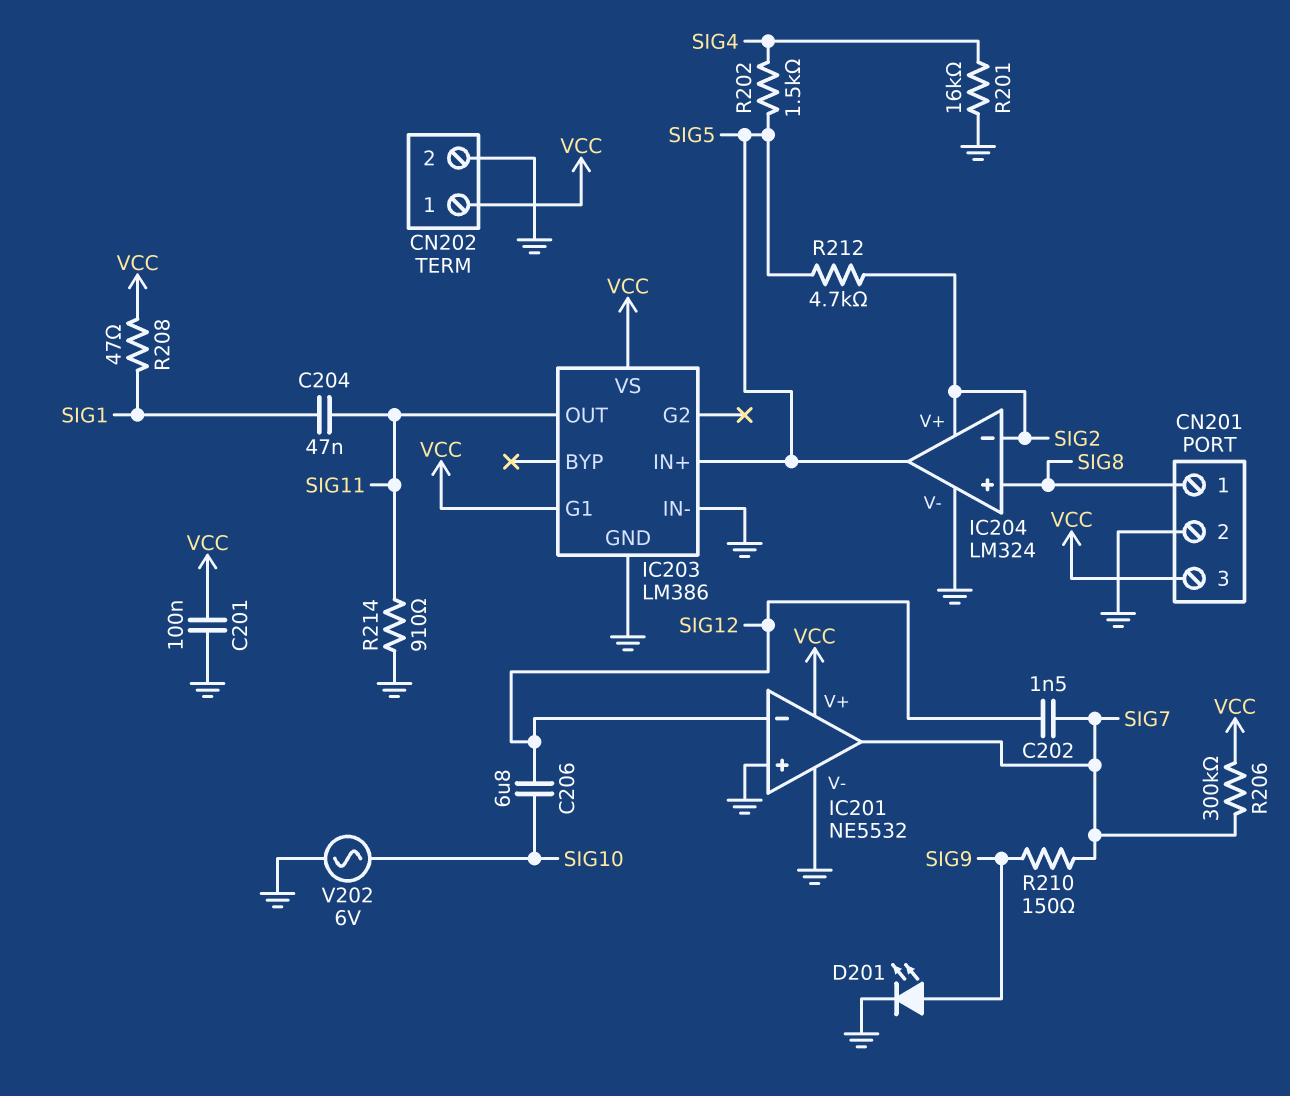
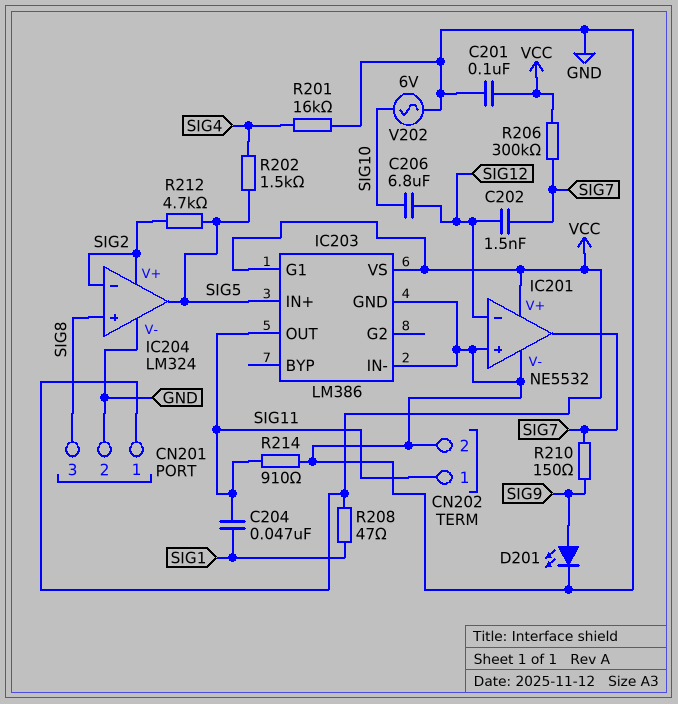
CN201 pin 1: SIG8 -> VCC
CN201 pin 3: VCC -> SIG8
CN202 pin 1: VCC -> SIG11

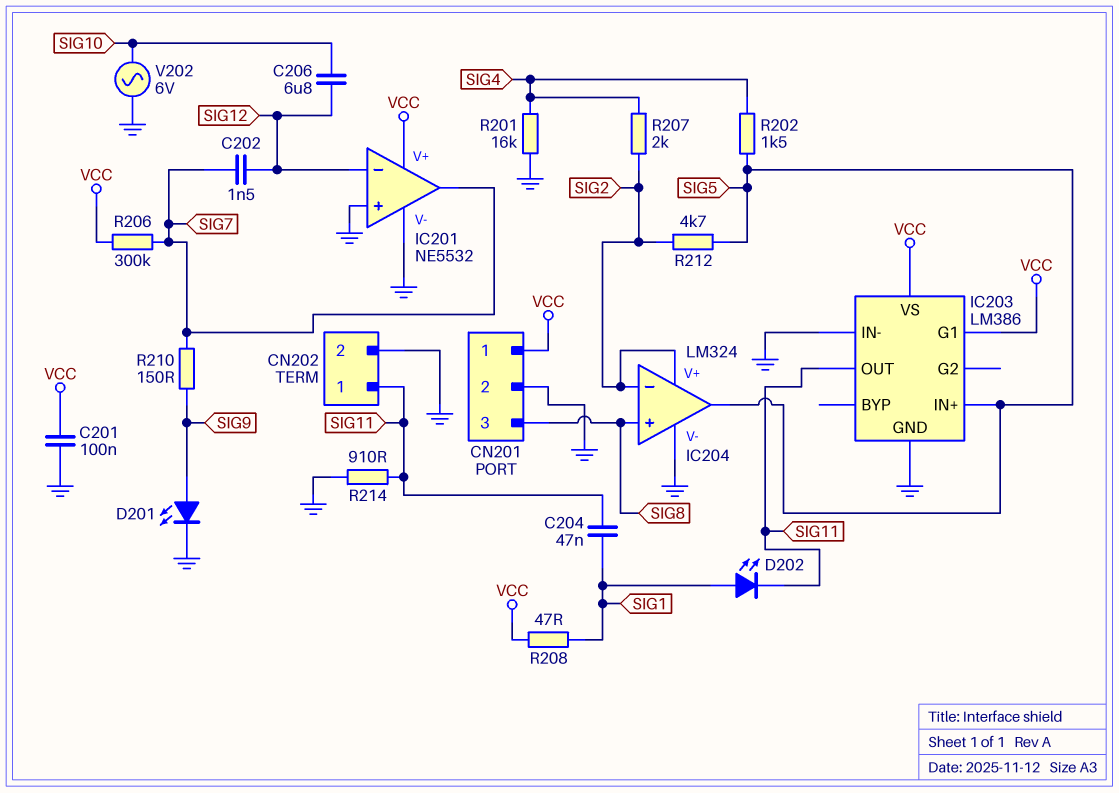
D202: none -> LED (A SIG1, K SIG11)
R207: none -> 2k (SIG2, SIG4)

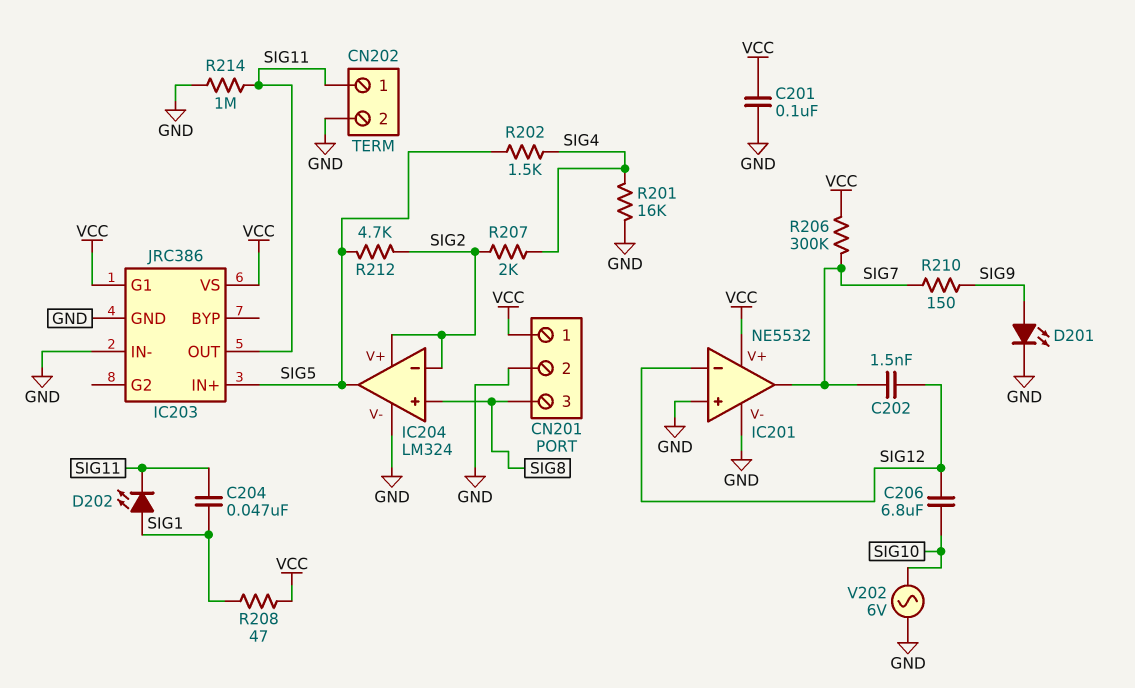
IC203: LM386 -> JRC386
R214: 910 (GND, SIG11) -> 1M (GND, SIG11)

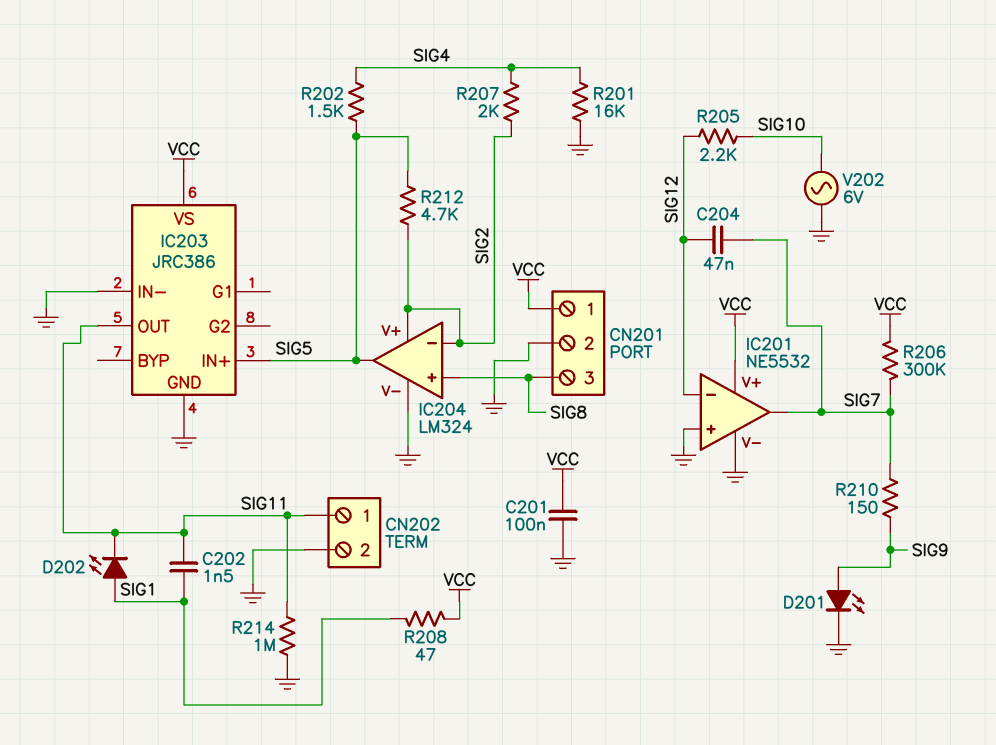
C202: 1.5nF (SIG7, SIG12) -> 1.5nF (SIG1, SIG11)
C204: 47nF (SIG1, SIG11) -> 47nF (SIG7, SIG12)
C206: 6.8uF (SIG10, SIG12) -> none
IC203 pin G1: VCC -> none
R205: none -> 2.2k (SIG10, SIG12)

